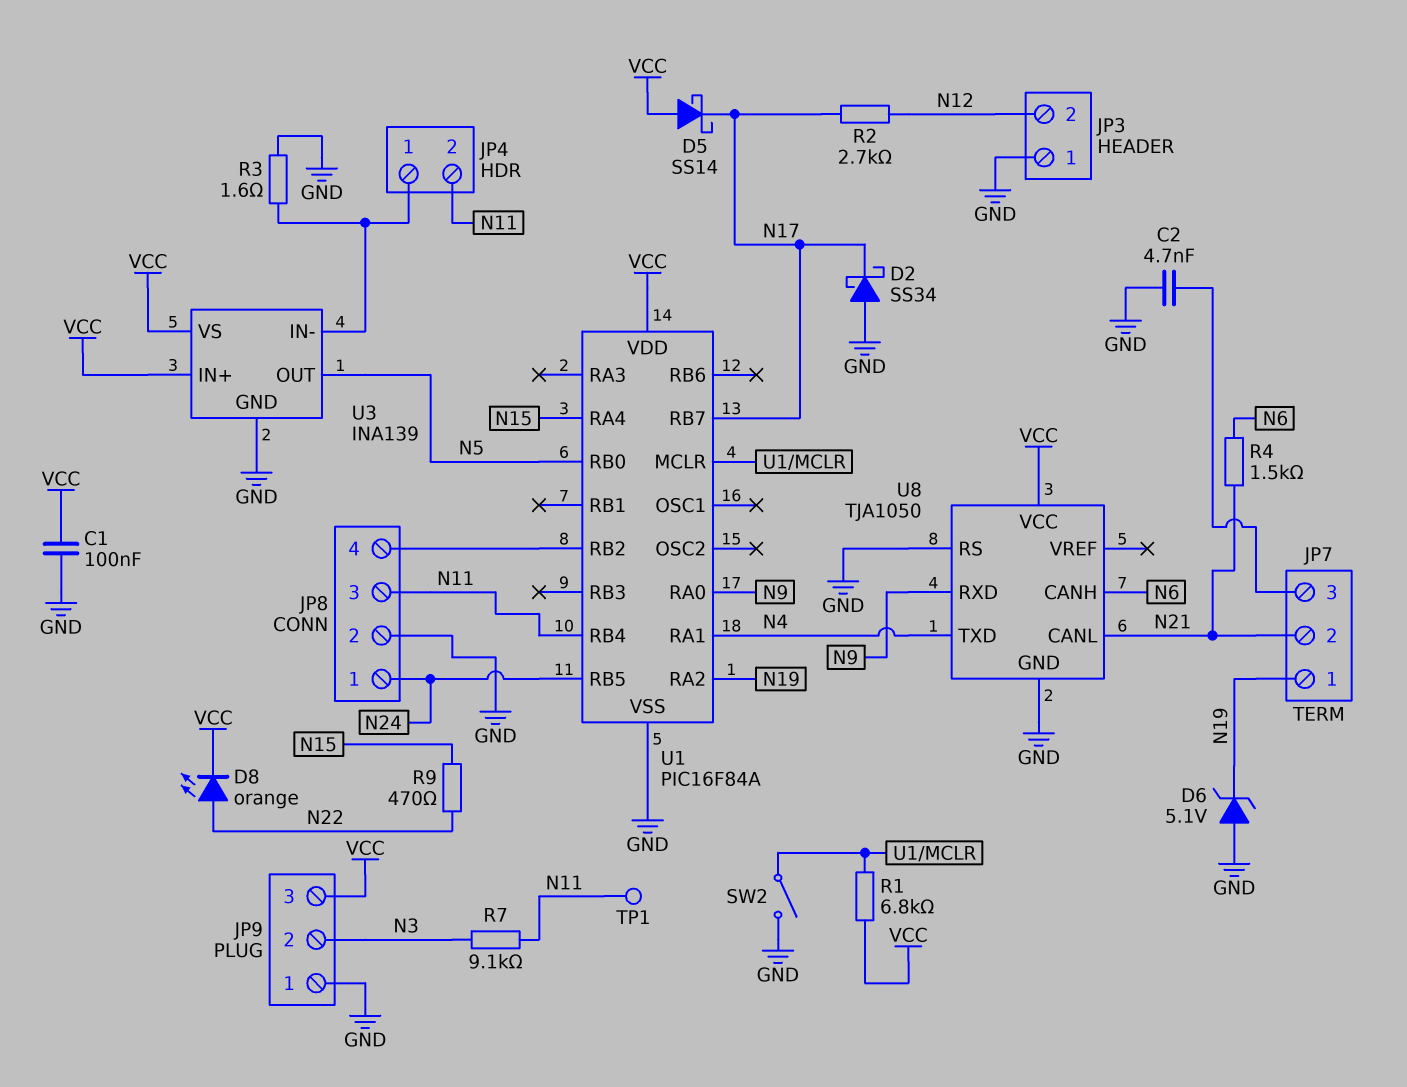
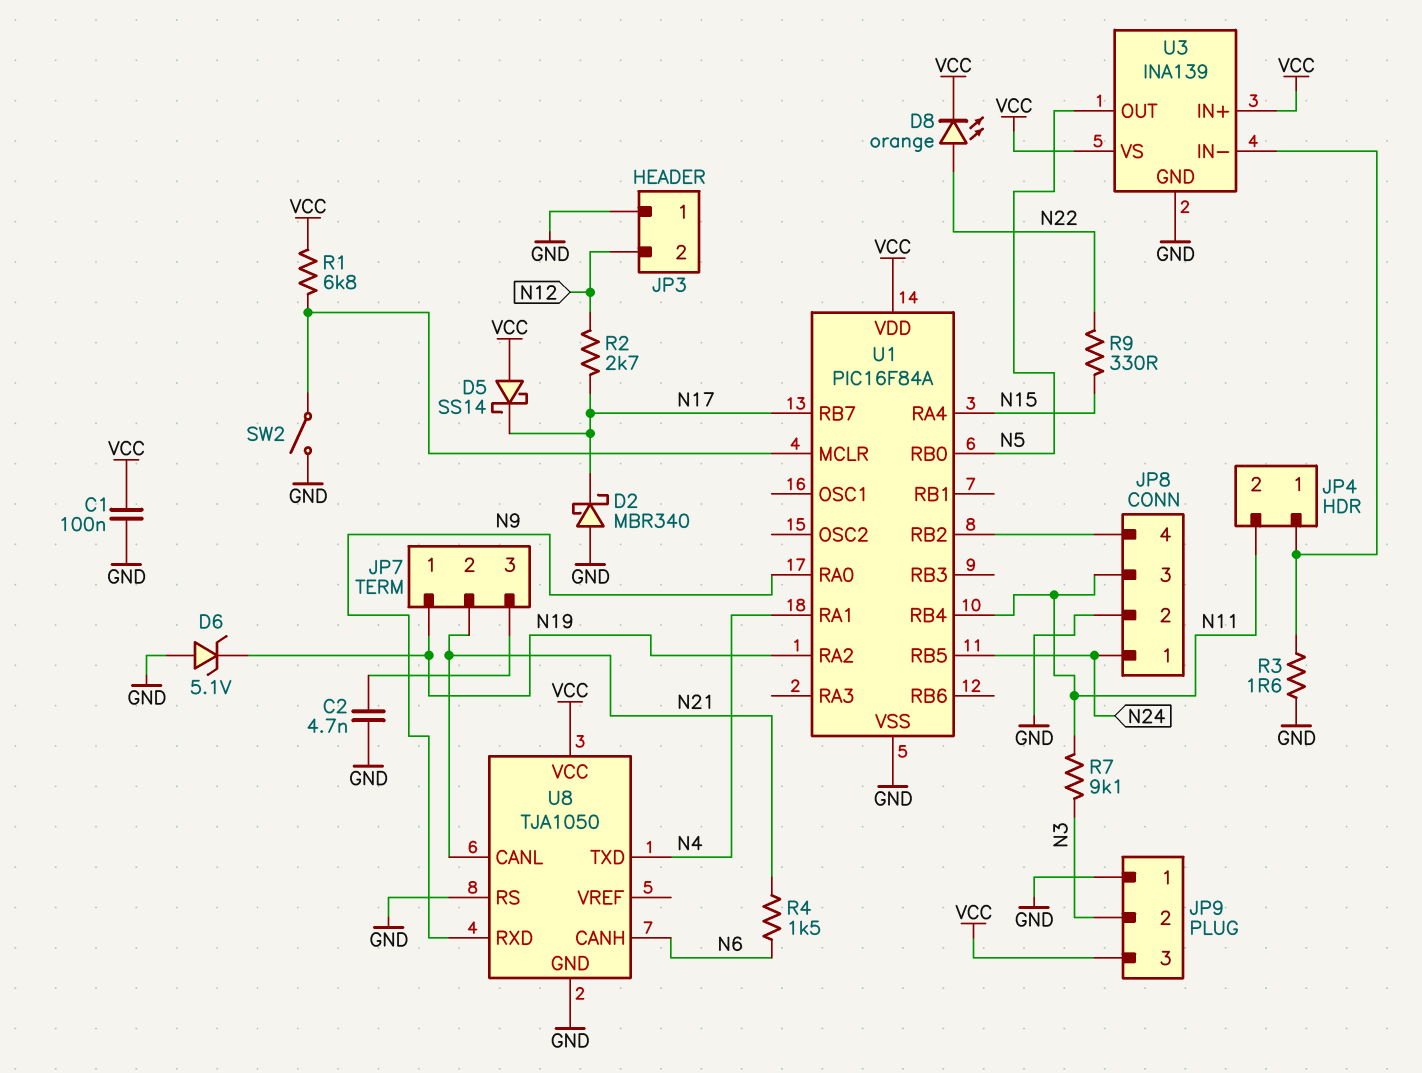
D2: schottky SS34 (A GND, K N17) -> schottky MBR340 (A GND, K N17)
R9: 470 (N15, N22) -> 330 (N15, N22)
TP1: test point (N11) -> none

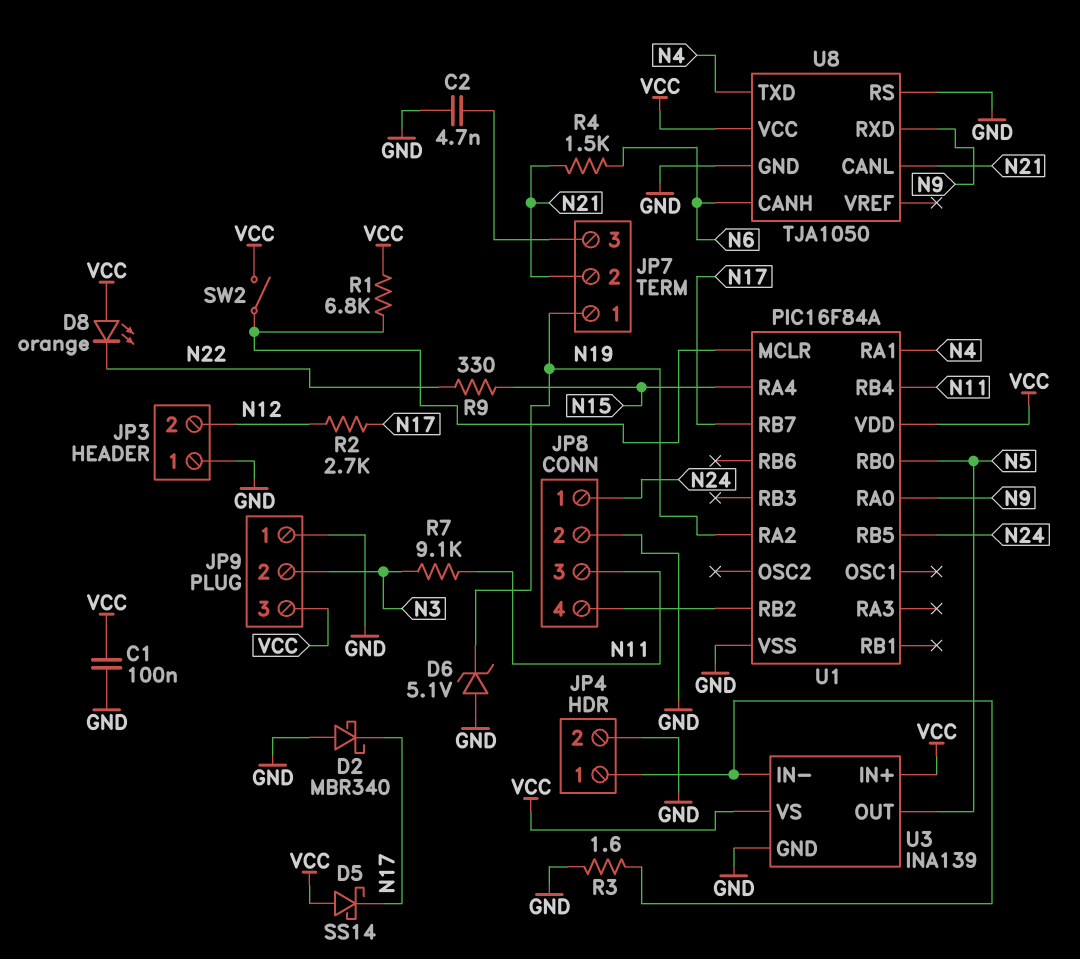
D8: LED orange (A N22, K VCC) -> LED orange (A VCC, K N22)
JP4 pin 2: N11 -> GND
SW2: switch (GND, U1/MCLR) -> switch (U1/MCLR, VCC)

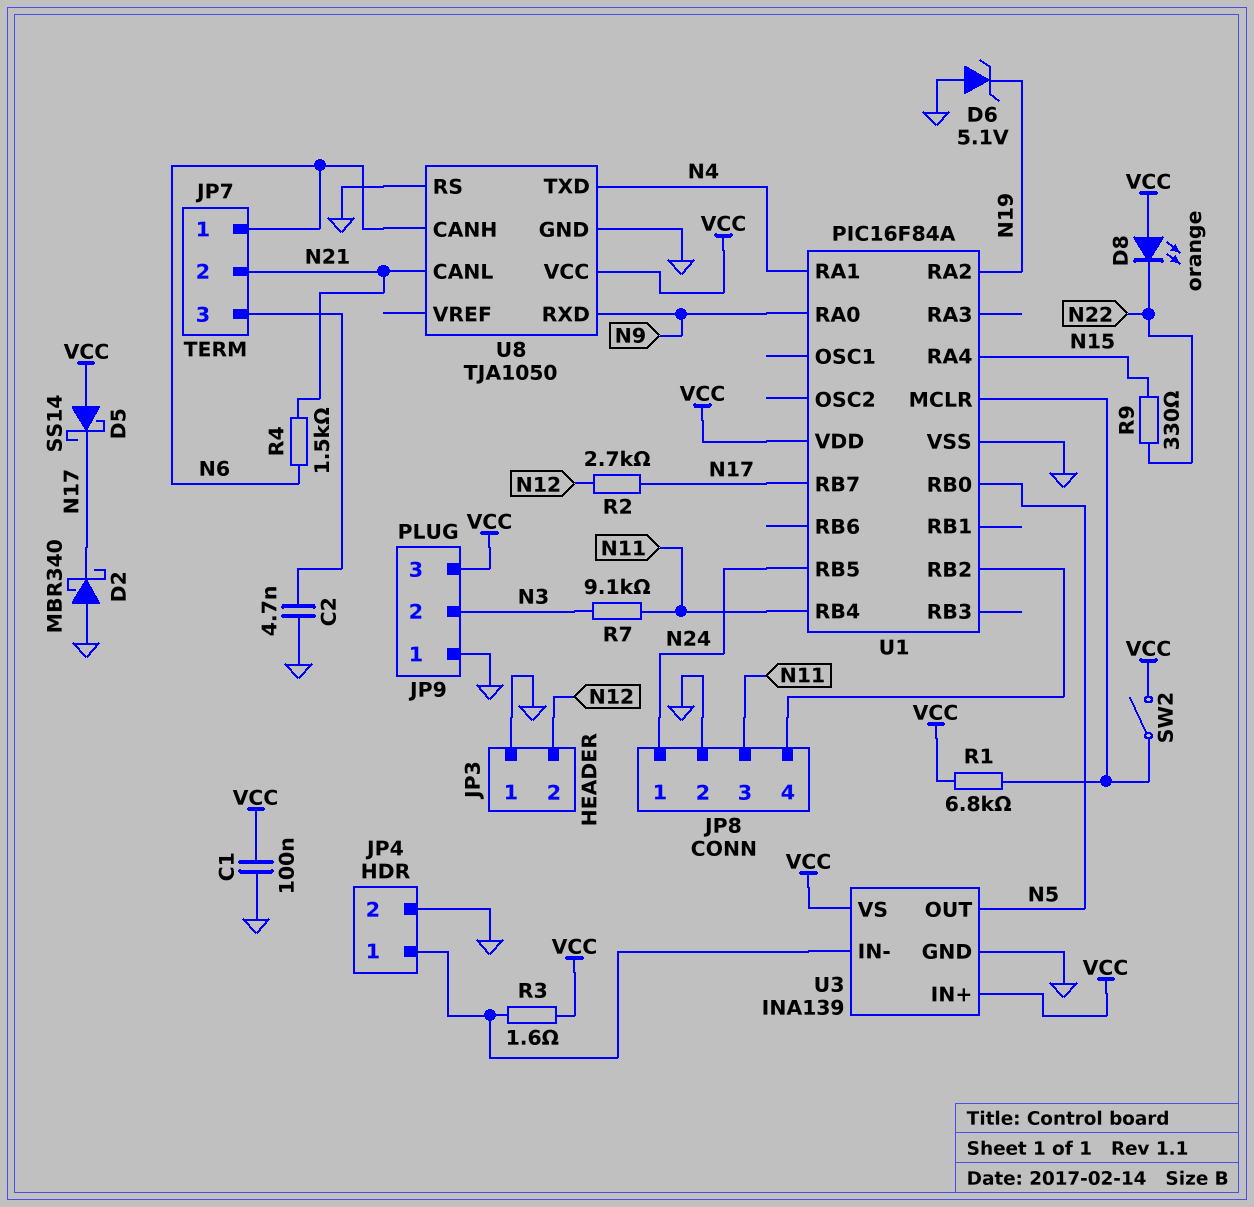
JP7 pin 1: N19 -> N6
R3: 1.6 (GND, JP4/1) -> 1.6 (JP4/1, VCC)

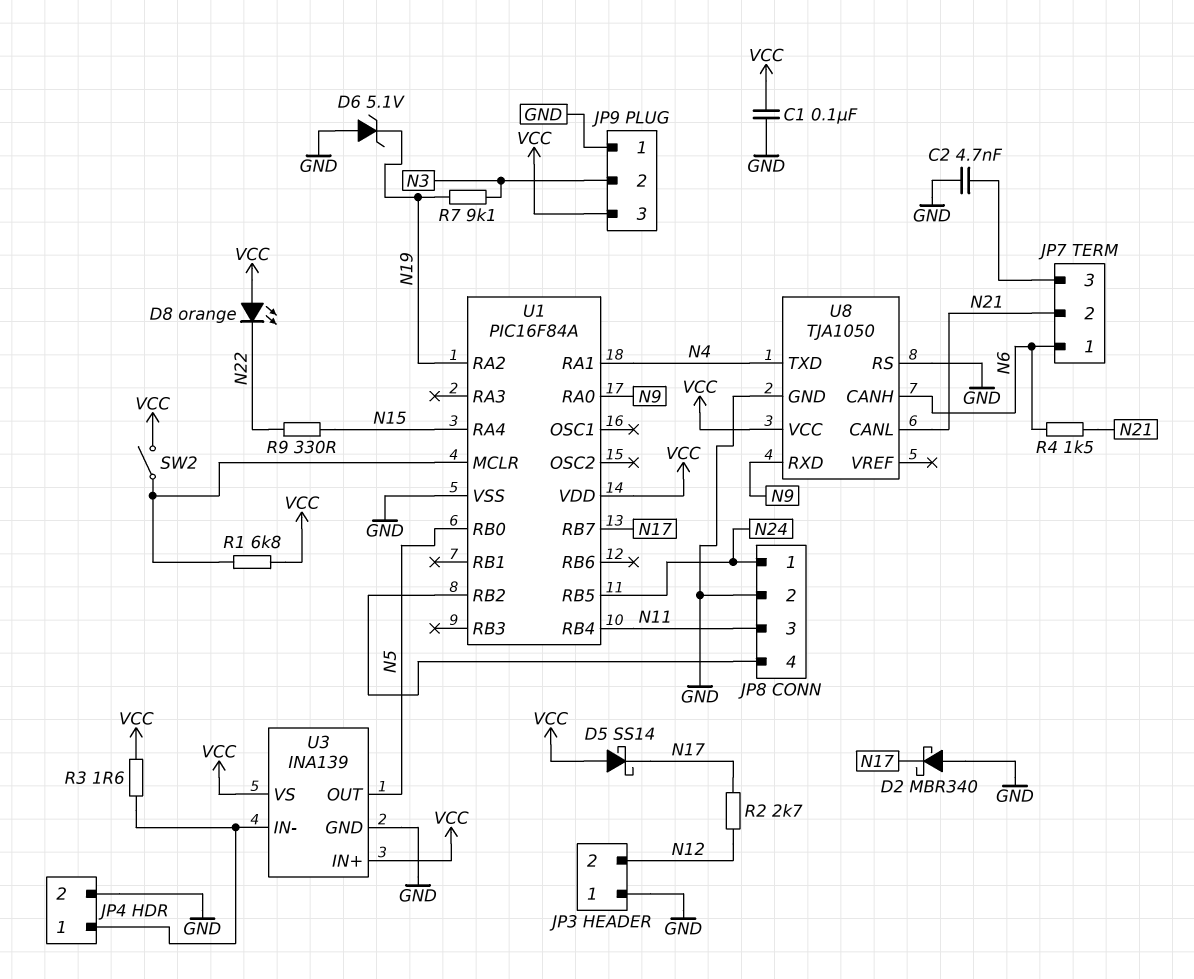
R7: 9.1k (N3, N11) -> 9.1k (N3, N19)

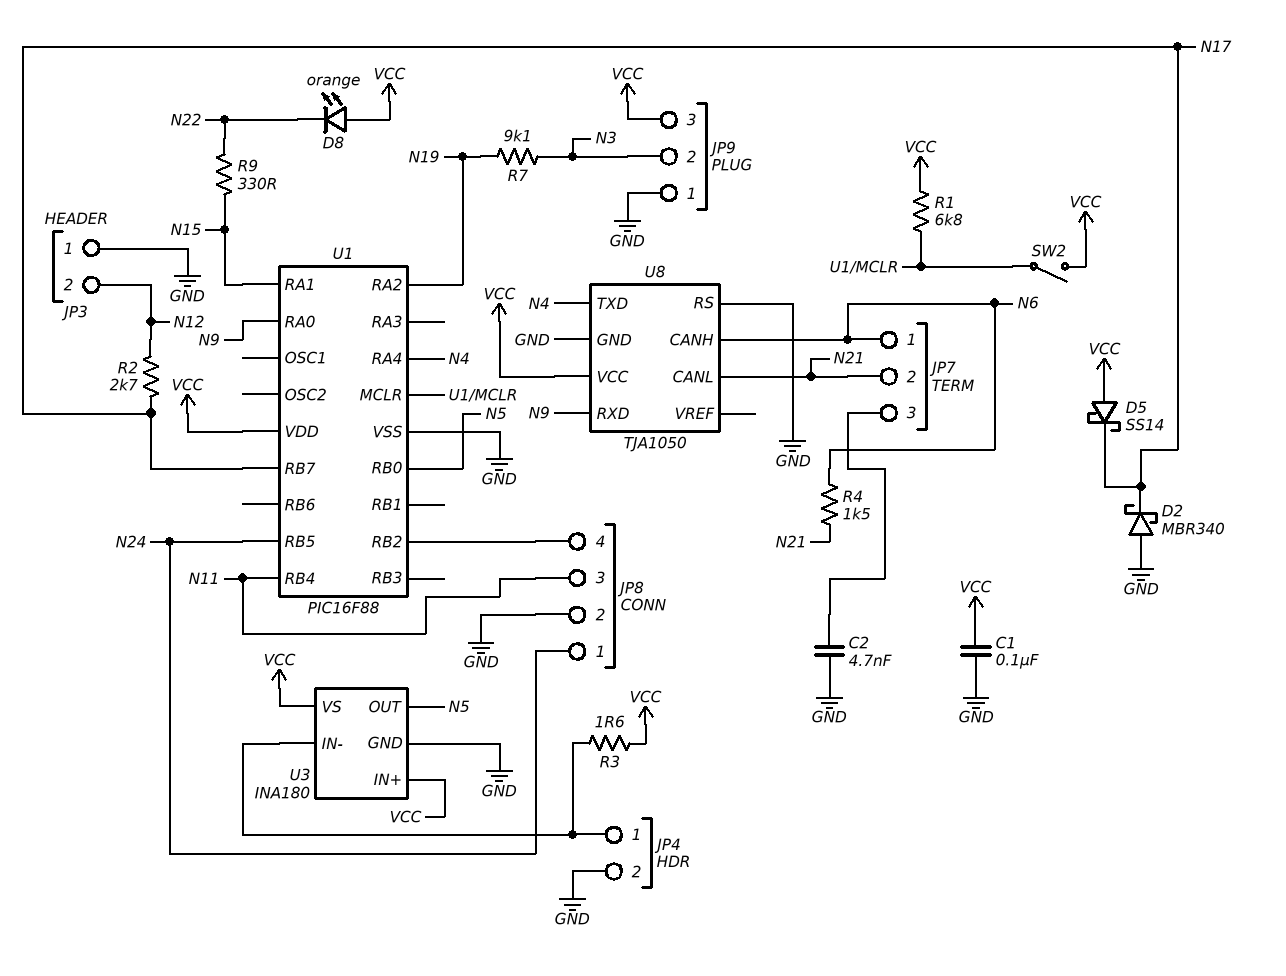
D6: zener 5.1V (A GND, K N19) -> none
U1: PIC16F84A -> PIC16F88
U1 pin RA1: N4 -> N15
U1 pin RA4: N15 -> N4
U3: INA139 -> INA180

